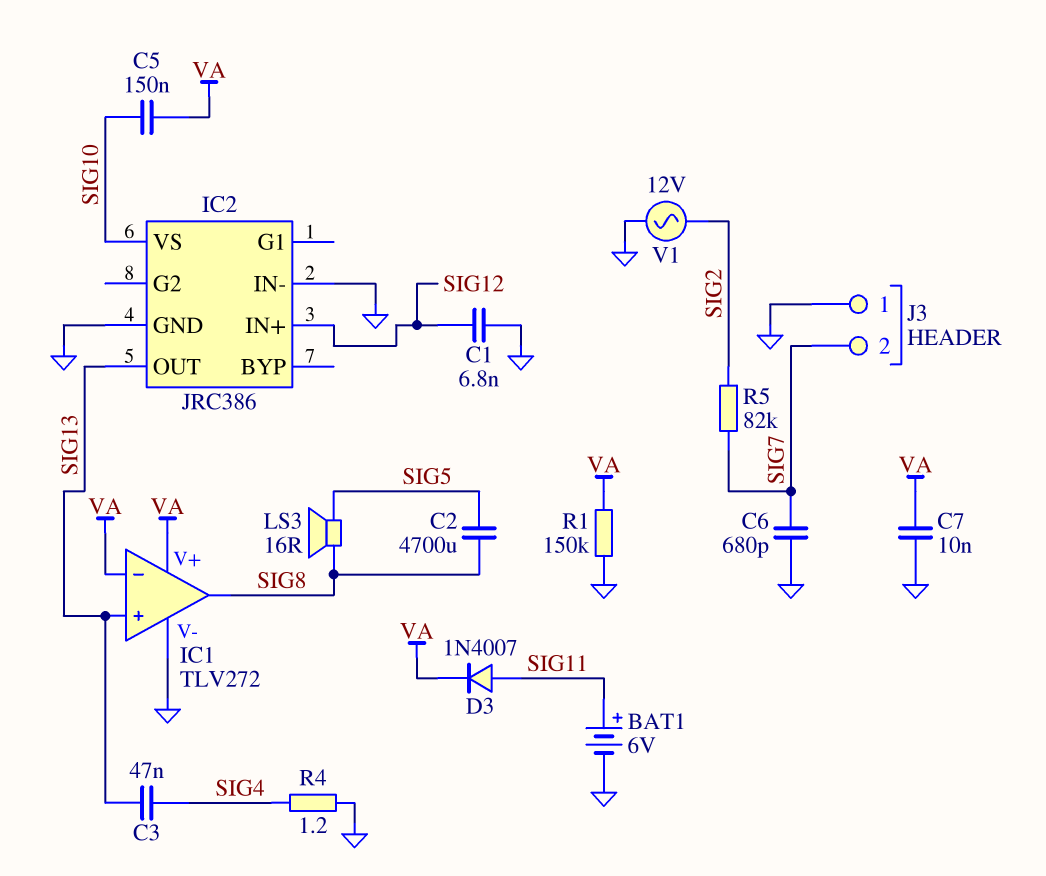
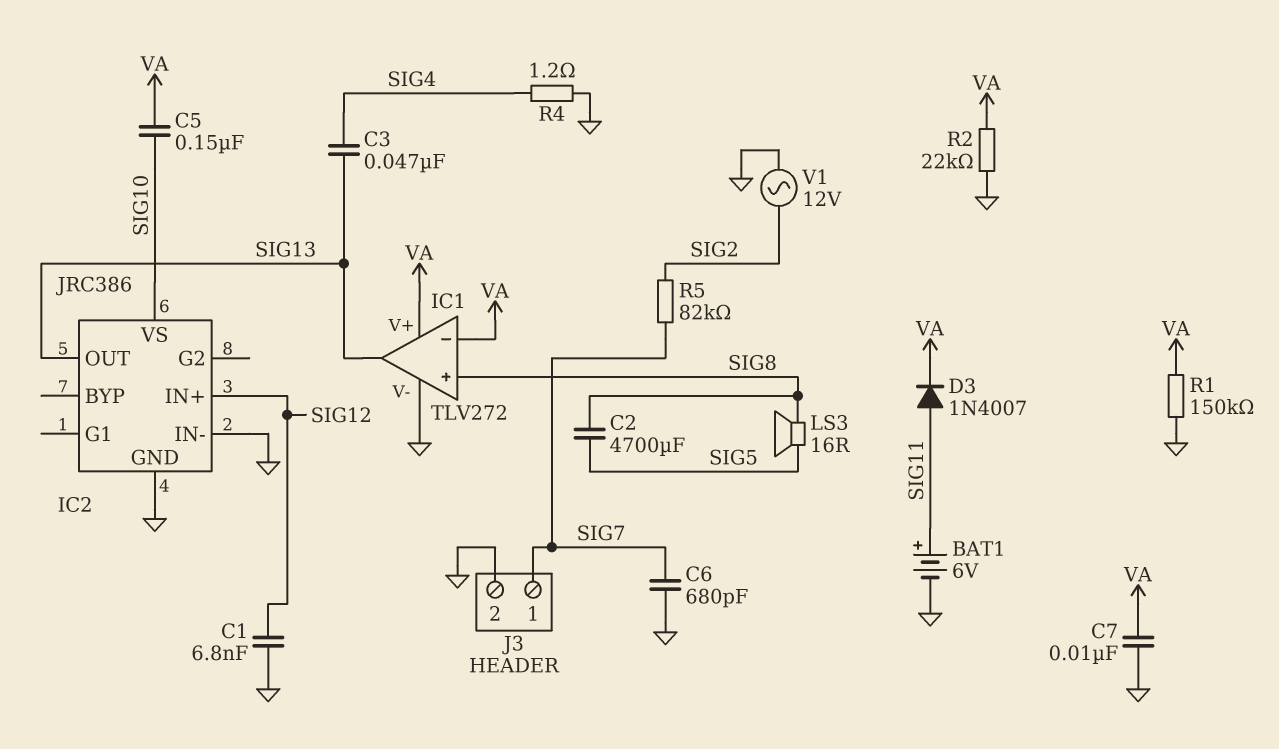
IC1 pin in+: SIG13 -> SIG8
IC1 pin out: SIG8 -> SIG13
J3 pin 1: GND -> SIG7
J3 pin 2: SIG7 -> GND
R2: none -> 22k (GND, VA)

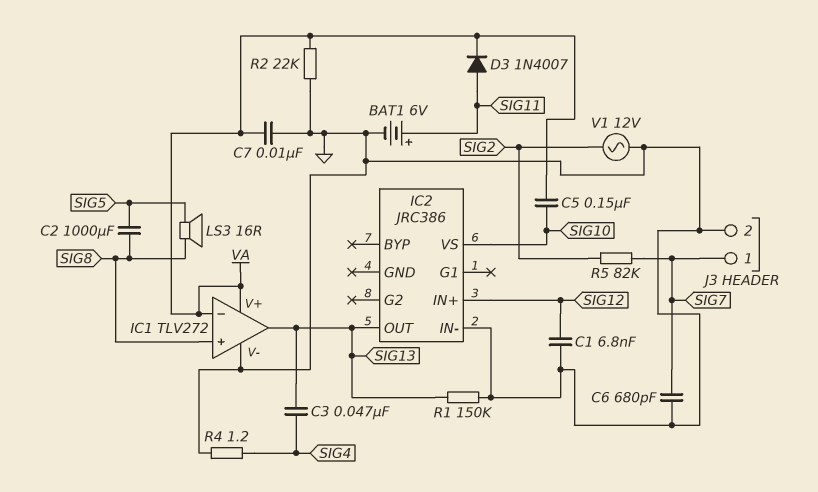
C2: 4700uF (SIG5, SIG8) -> 1000uF (SIG5, SIG8)
IC2 pin GND: GND -> none
R1: 150k (GND, VA) -> 150k (GND, SIG13)

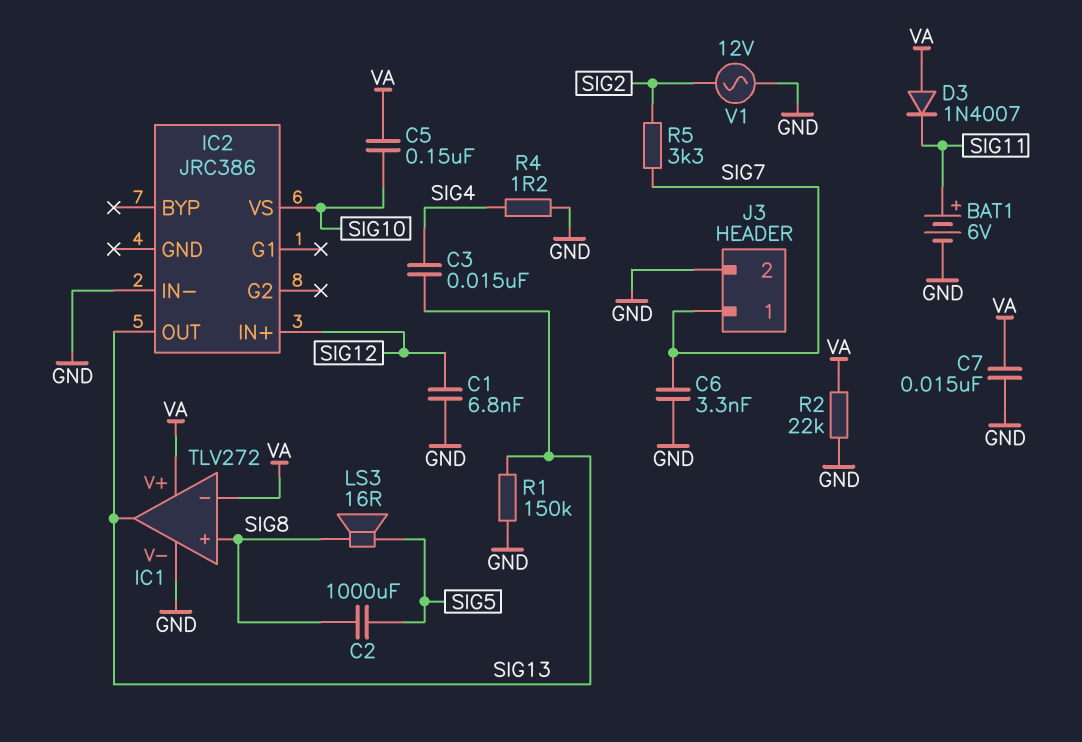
C3: 47nF (SIG4, SIG13) -> 15nF (SIG4, SIG13)
C6: 680pF (GND, SIG7) -> 3.3nF (GND, SIG7)
C7: 10nF (GND, VA) -> 15nF (GND, VA)
D3: diode 1N4007 (A SIG11, K VA) -> diode 1N4007 (A VA, K SIG11)
R5: 82k (SIG2, SIG7) -> 3.3k (SIG2, SIG7)

